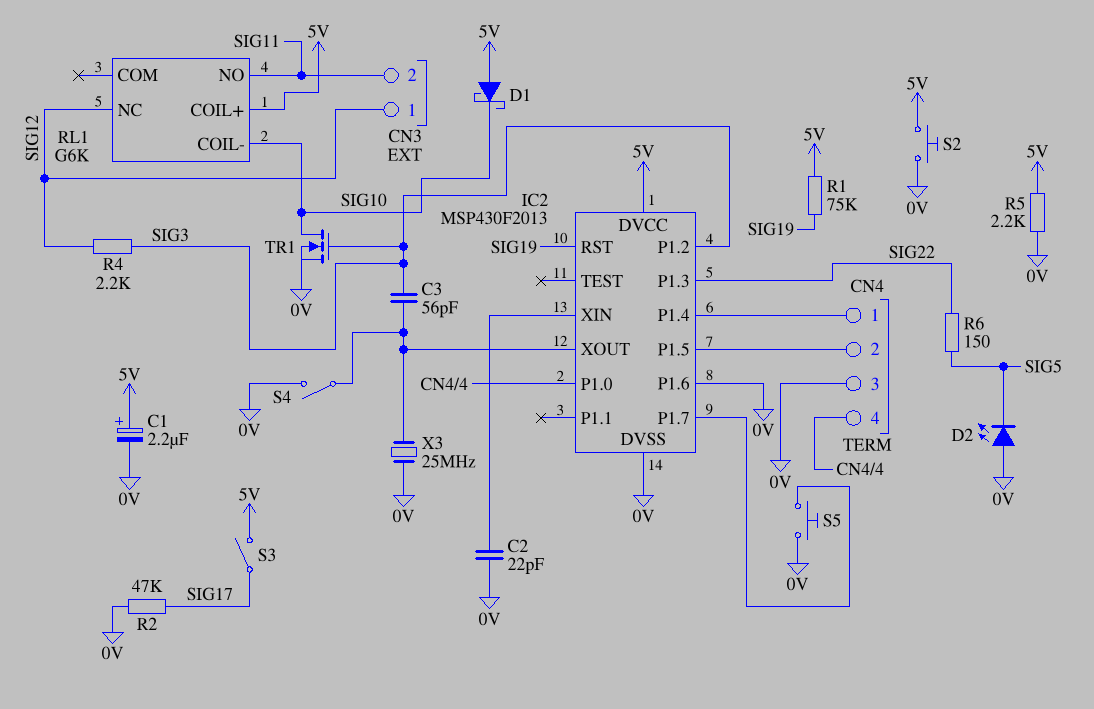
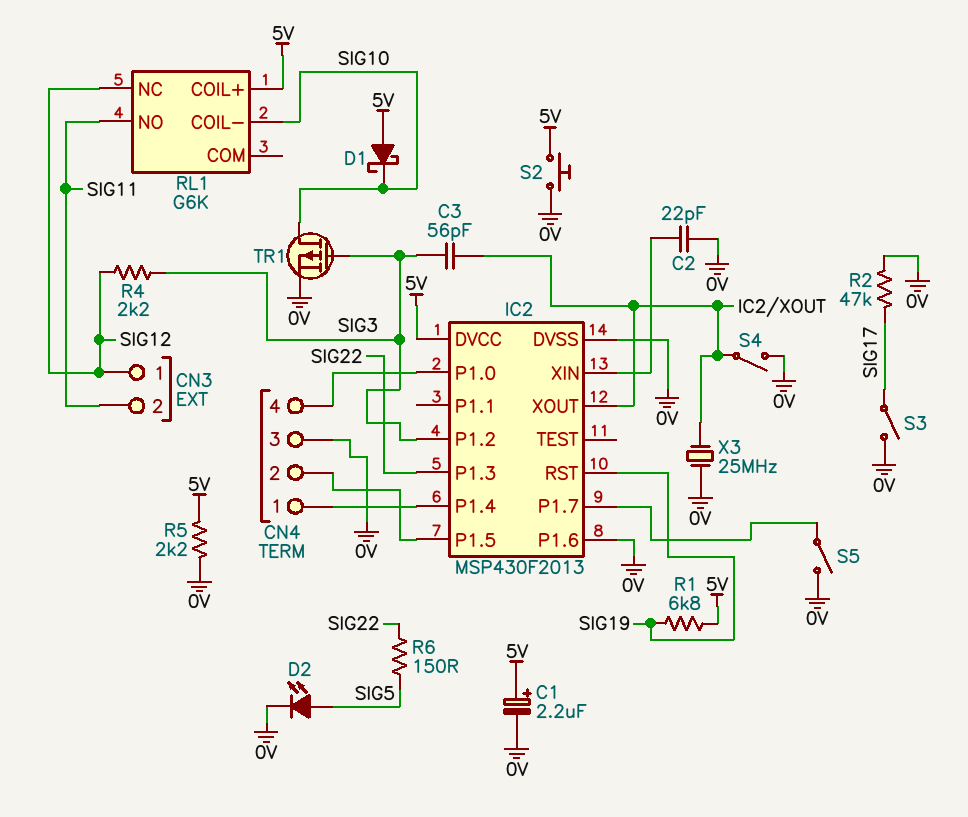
D2: LED (A 0V, K SIG5) -> LED (A SIG5, K 0V)
R1: 75k (5V, SIG19) -> 6.8k (5V, SIG19)
S3: switch (5V, SIG17) -> switch (0V, SIG17)
S5: button (0V, IC2/P1.7) -> switch (0V, IC2/P1.7)
TR1: NMOS (G SIG3, D SIG10, S 0V) -> PMOS (G SIG3, D SIG10, S 0V)

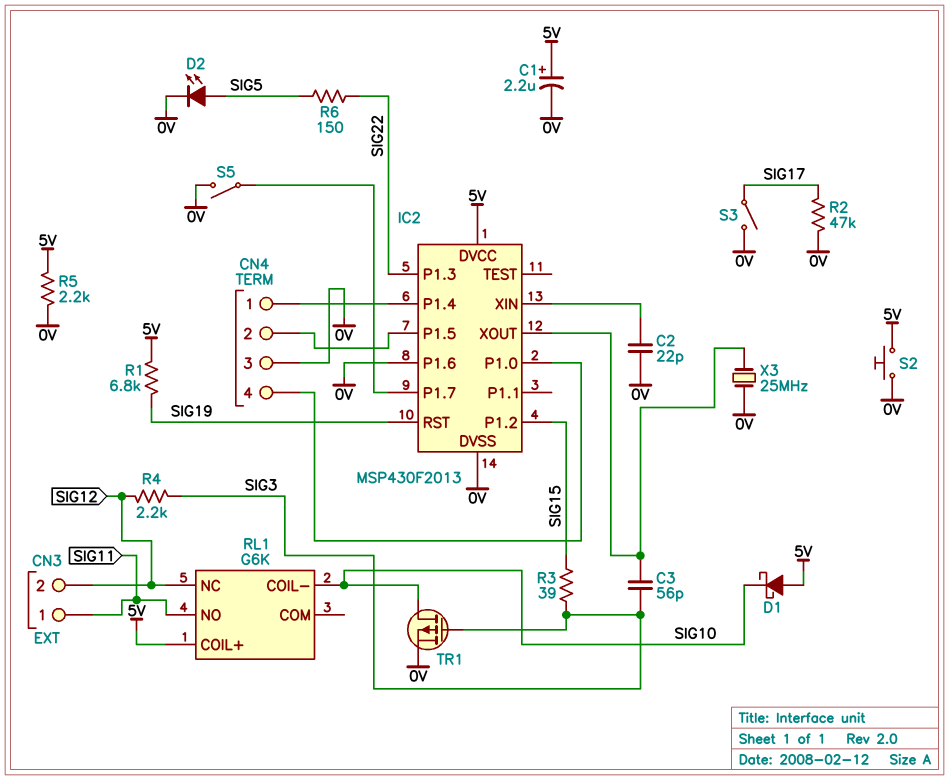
CN3 pin 1: SIG12 -> SIG11
CN3 pin 2: SIG11 -> SIG12
IC2 pin P1.2: SIG3 -> SIG15
R3: none -> 39 (SIG3, SIG15)
S4: switch (0V, IC2/XOUT) -> none

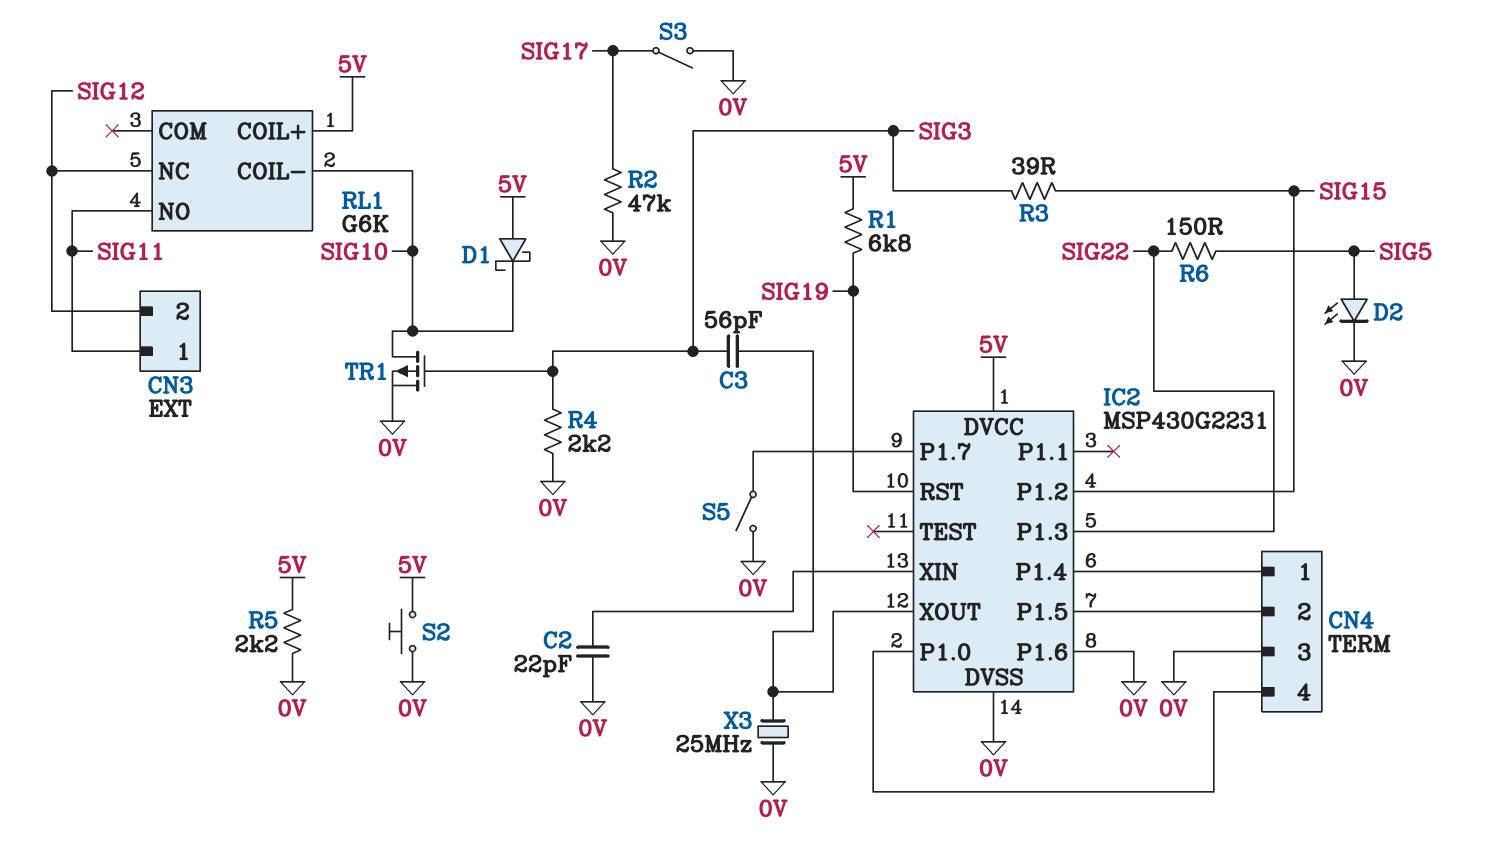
C1: 2.2uF (plus 5V, minus 0V) -> none
IC2: MSP430F2013 -> MSP430G2231
R4: 2.2k (SIG3, SIG12) -> 2.2k (0V, SIG3)

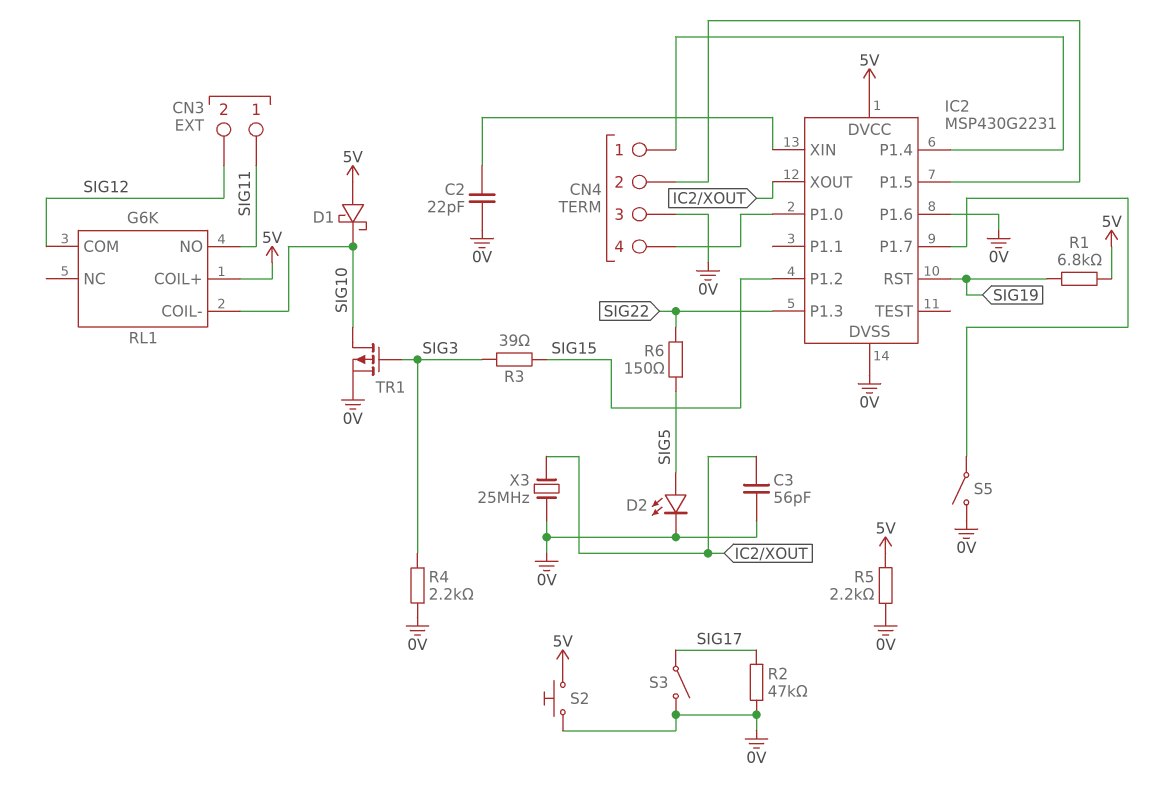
C3: 56pF (IC2/XOUT, SIG3) -> 56pF (0V, IC2/XOUT)
RL1 pin COM: none -> SIG12
RL1 pin NC: SIG12 -> none

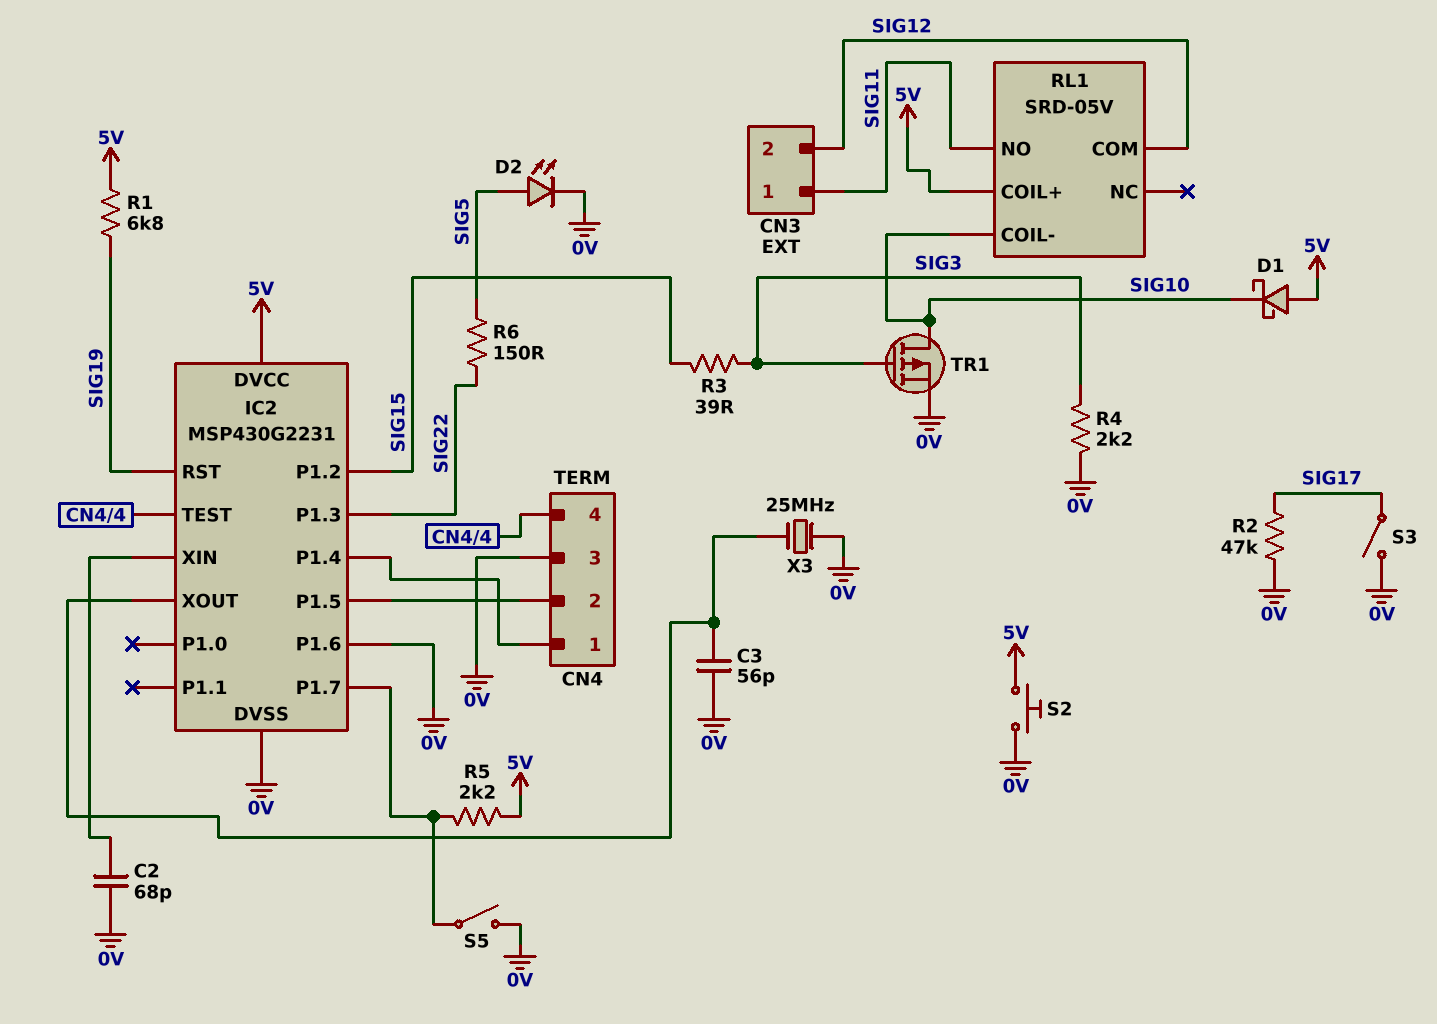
C2: 22pF (0V, IC2/XIN) -> 68pF (0V, IC2/XIN)
IC2 pin P1.0: CN4/4 -> none
IC2 pin TEST: none -> CN4/4
R5: 2.2k (0V, 5V) -> 2.2k (5V, IC2/P1.7)
RL1: G6K -> SRD-05V

